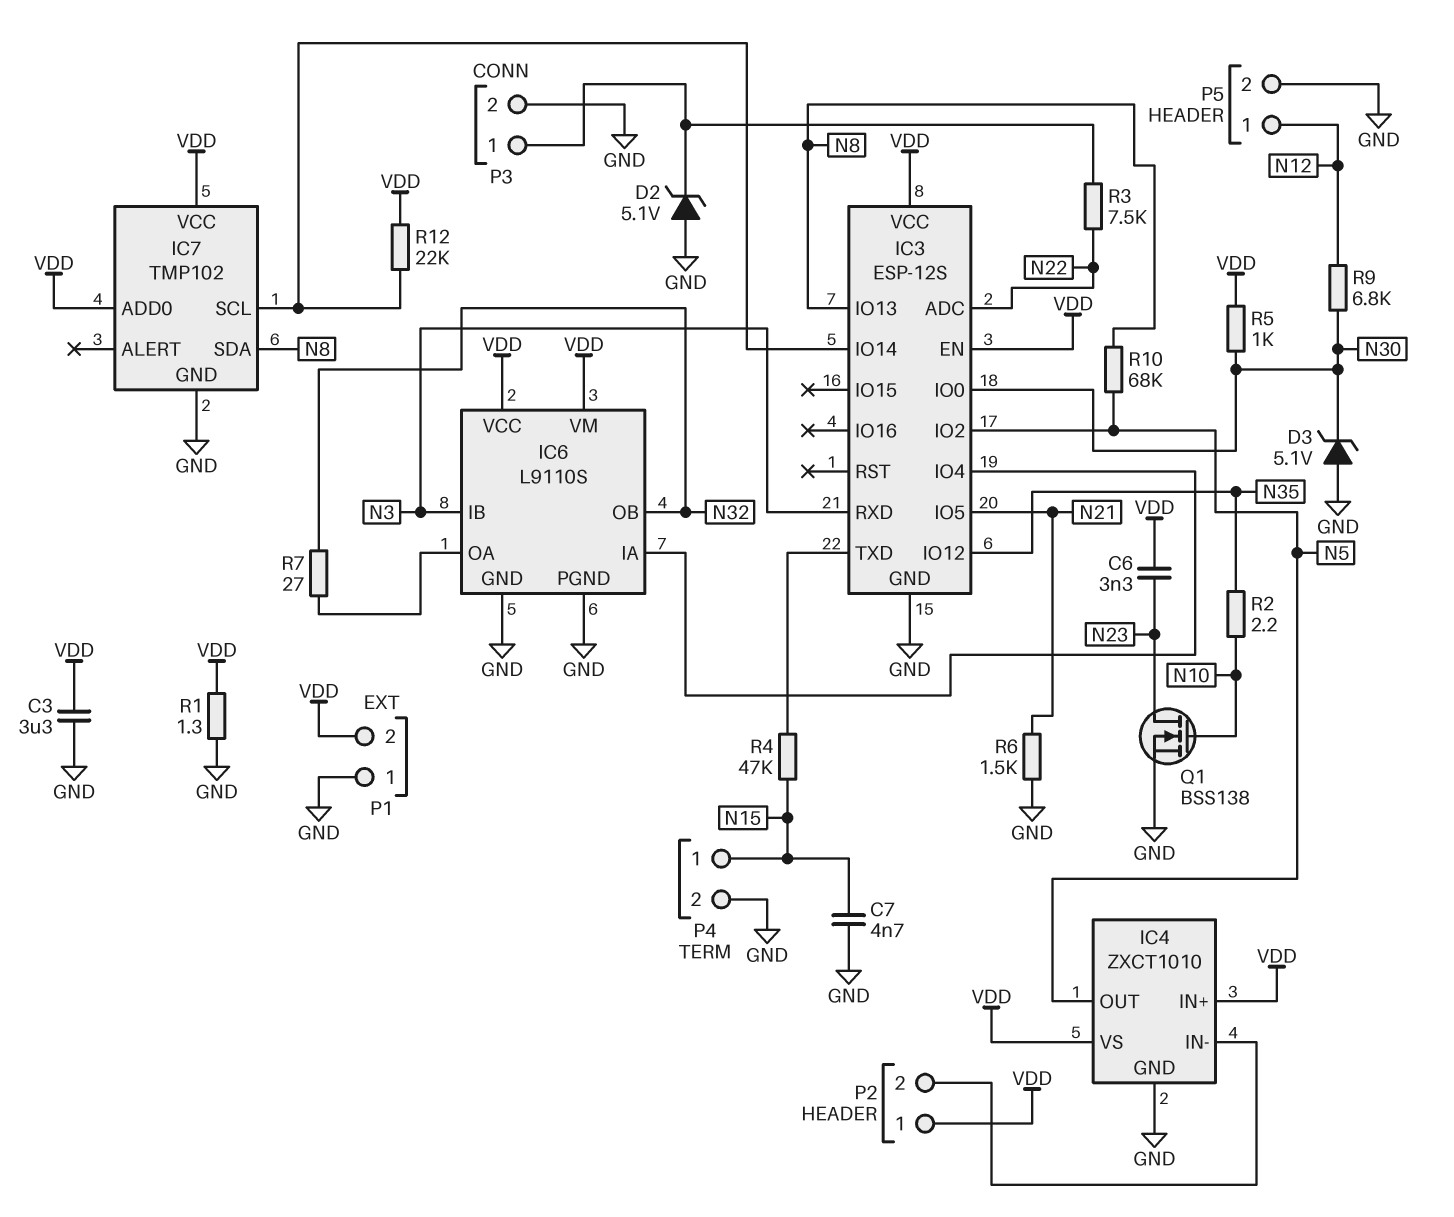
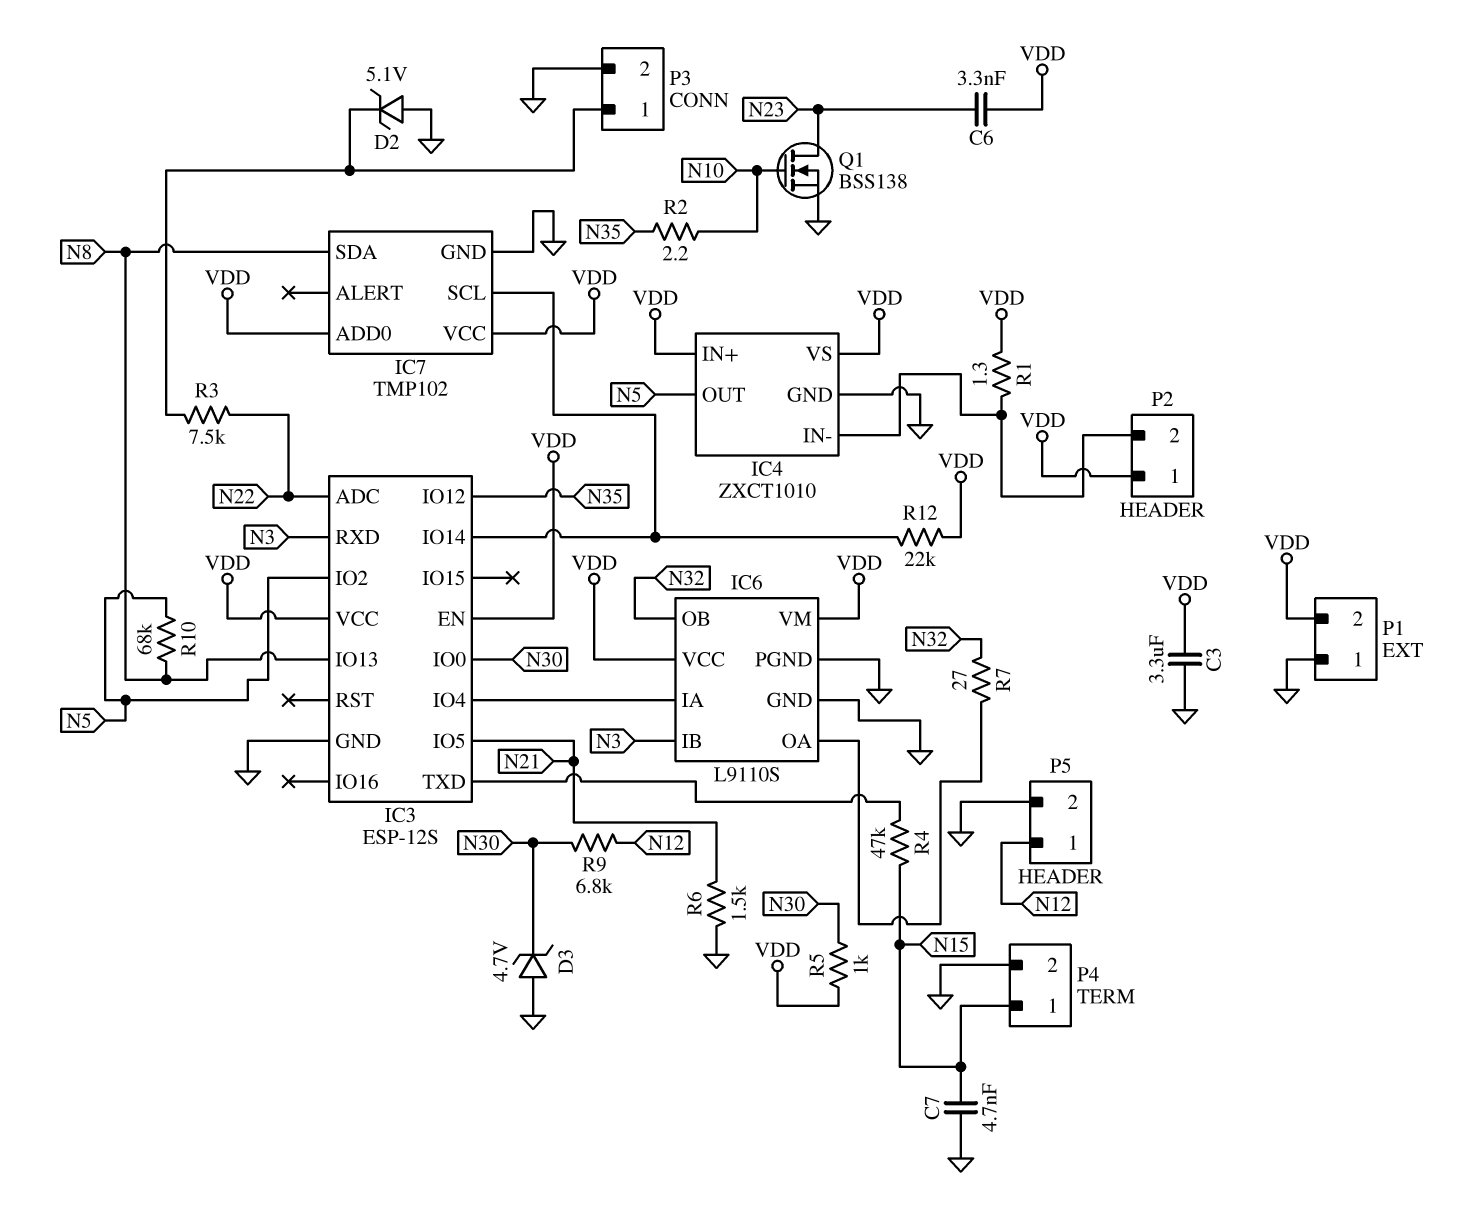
D3: zener 5.1V (A GND, K N30) -> zener 4.7V (A GND, K N30)
R1: 1.3 (GND, VDD) -> 1.3 (IC4/IN-, VDD)

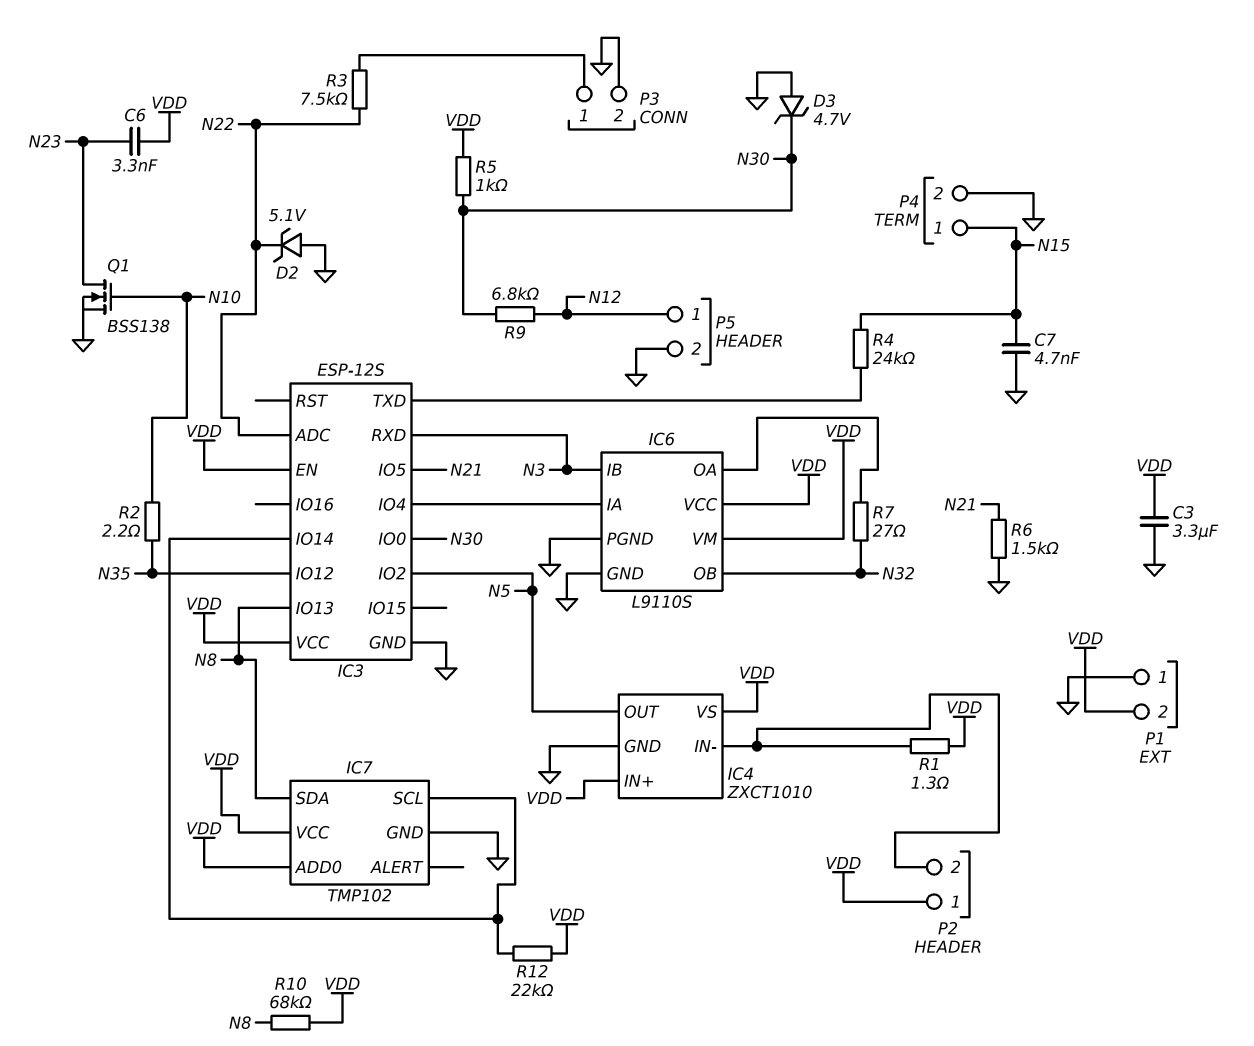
D2: zener 5.1V (A GND, K P3/1) -> zener 5.1V (A GND, K N22)
R4: 47k (IC3/TXD, N15) -> 24k (IC3/TXD, N15)
R10: 68k (N5, N8) -> 68k (N8, VDD)

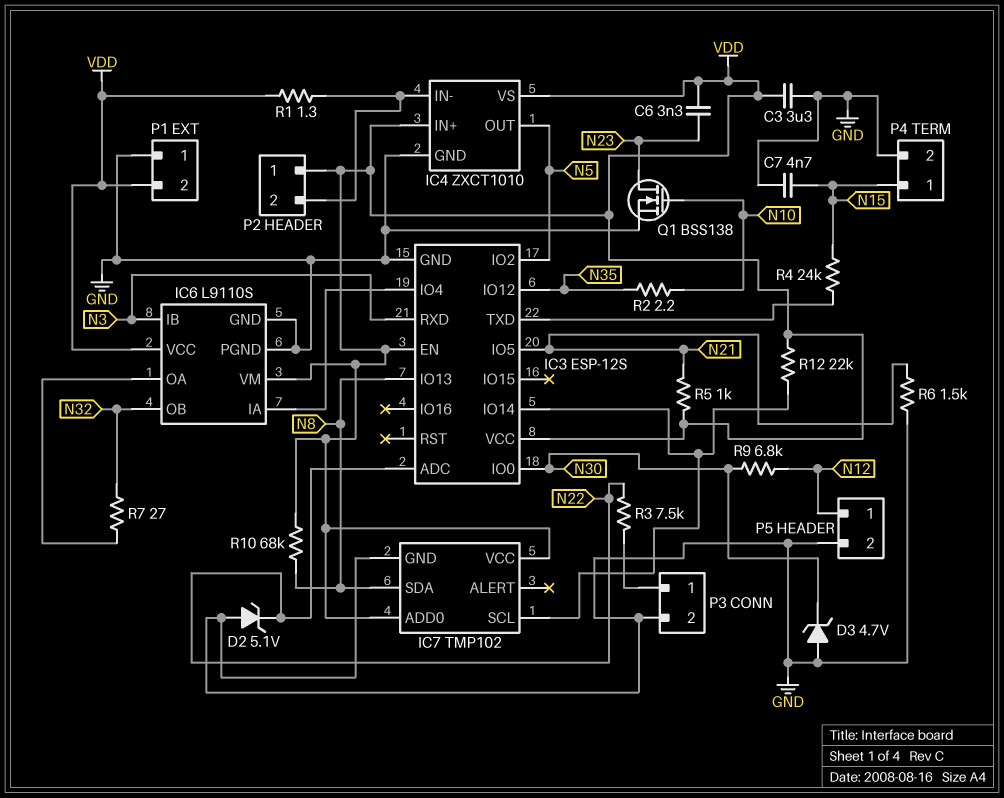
R5: 1k (N30, VDD) -> 1k (N21, VDD)

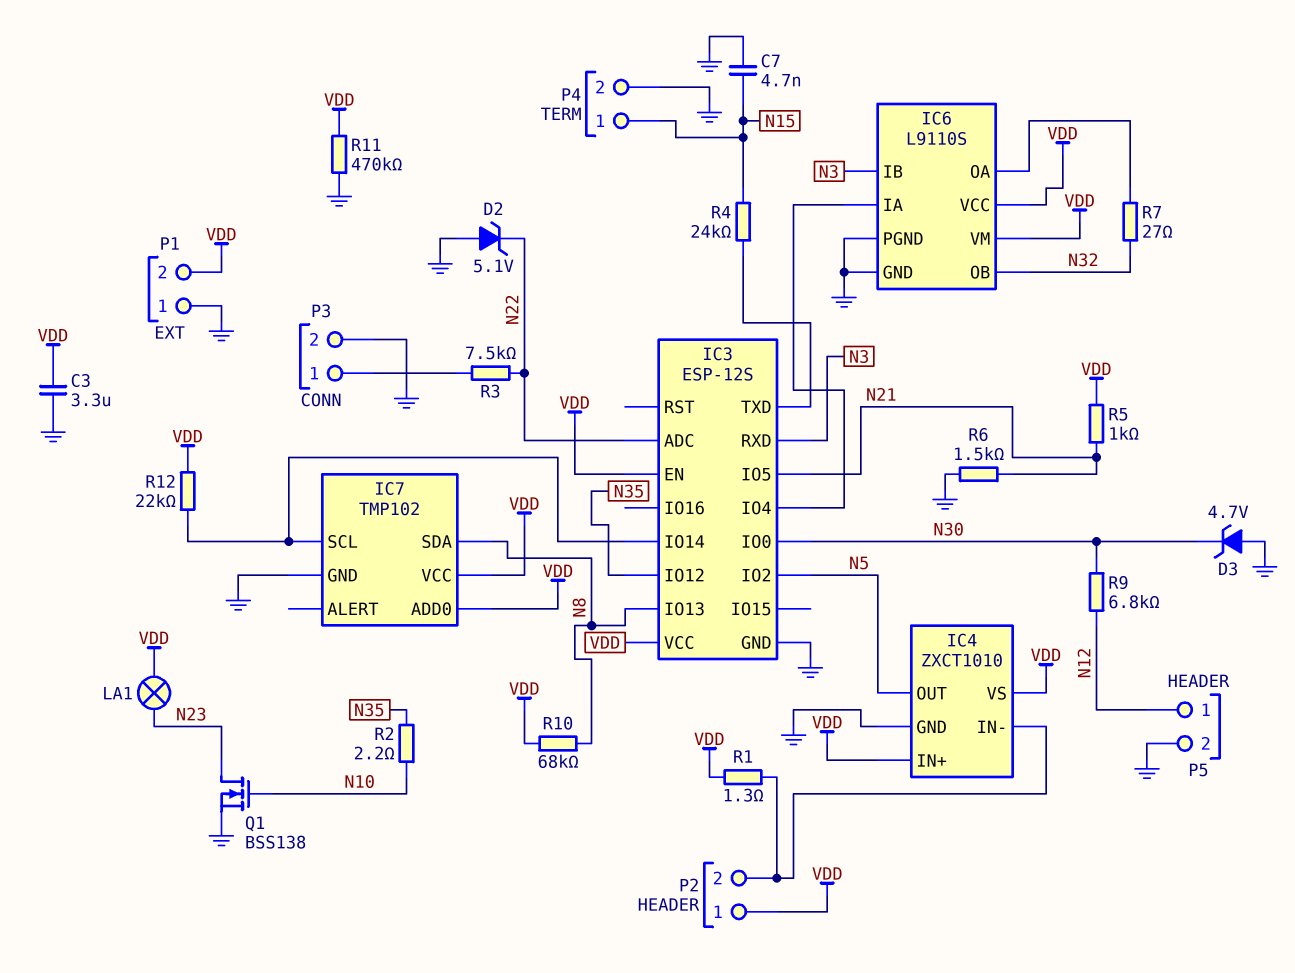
C6: 3.3nF (N23, VDD) -> none
LA1: none -> lamp (N23, VDD)
R11: none -> 470k (GND, VDD)

